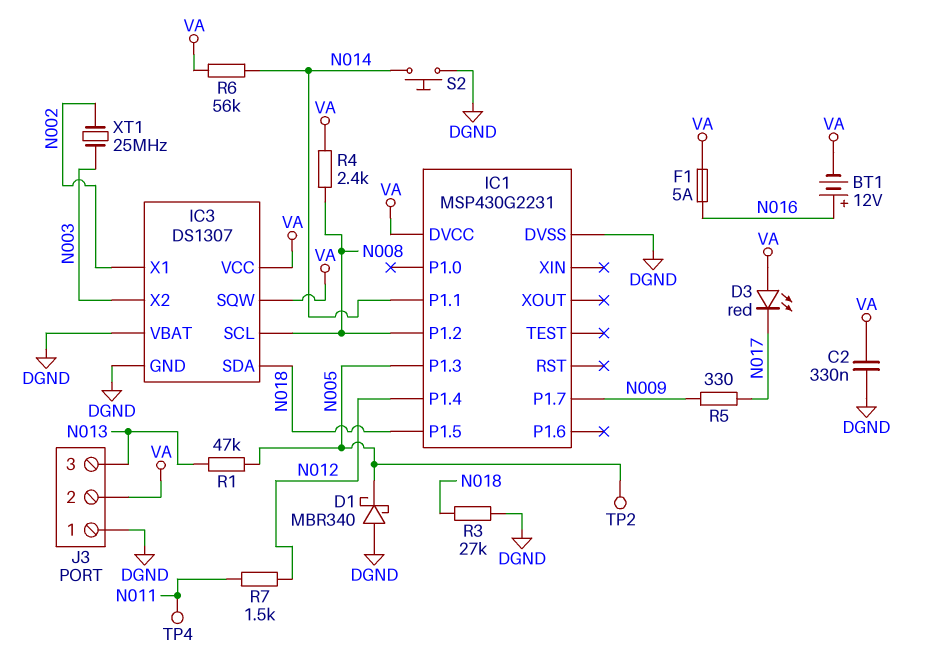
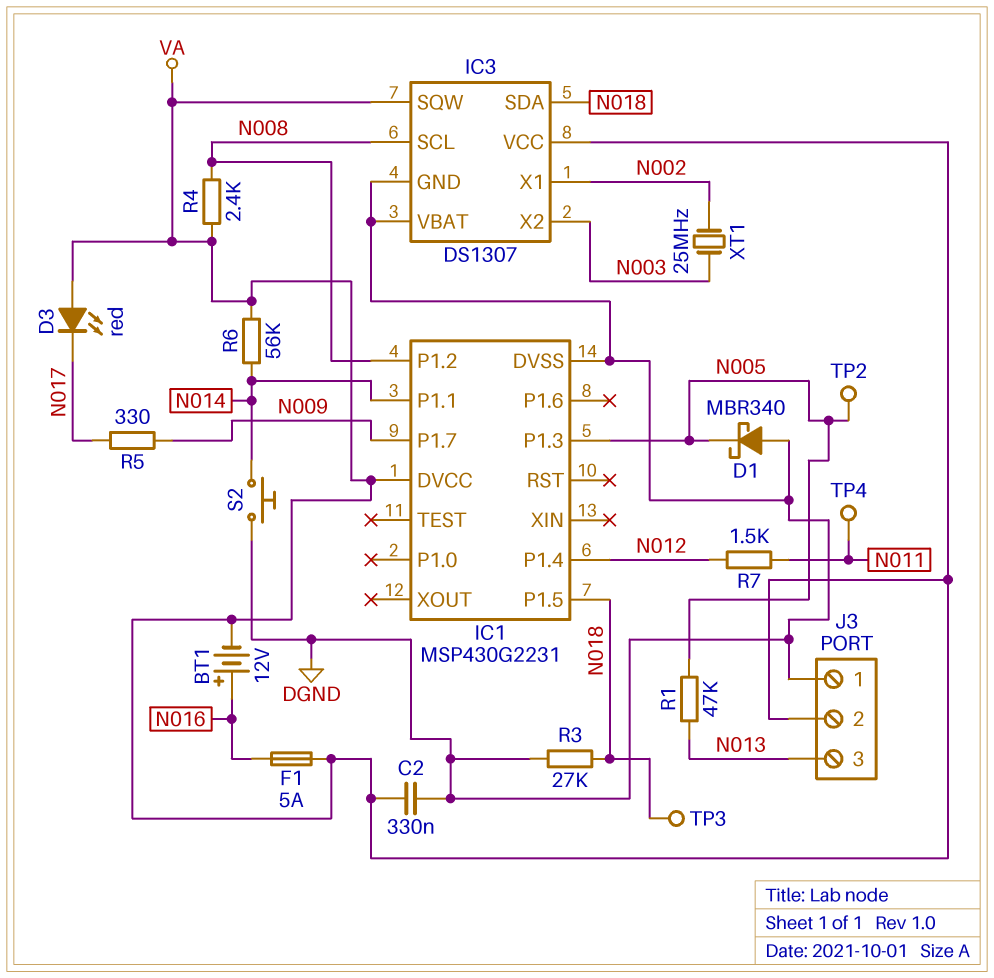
TP3: none -> test point (N018)

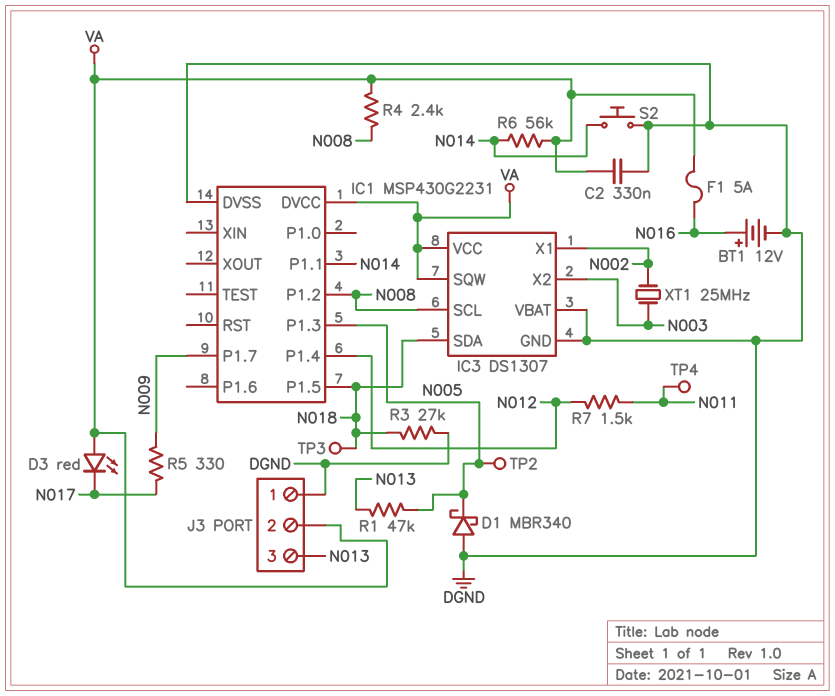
BT1: 12V (plus N016, minus VA) -> 12V (plus N016, minus DGND)

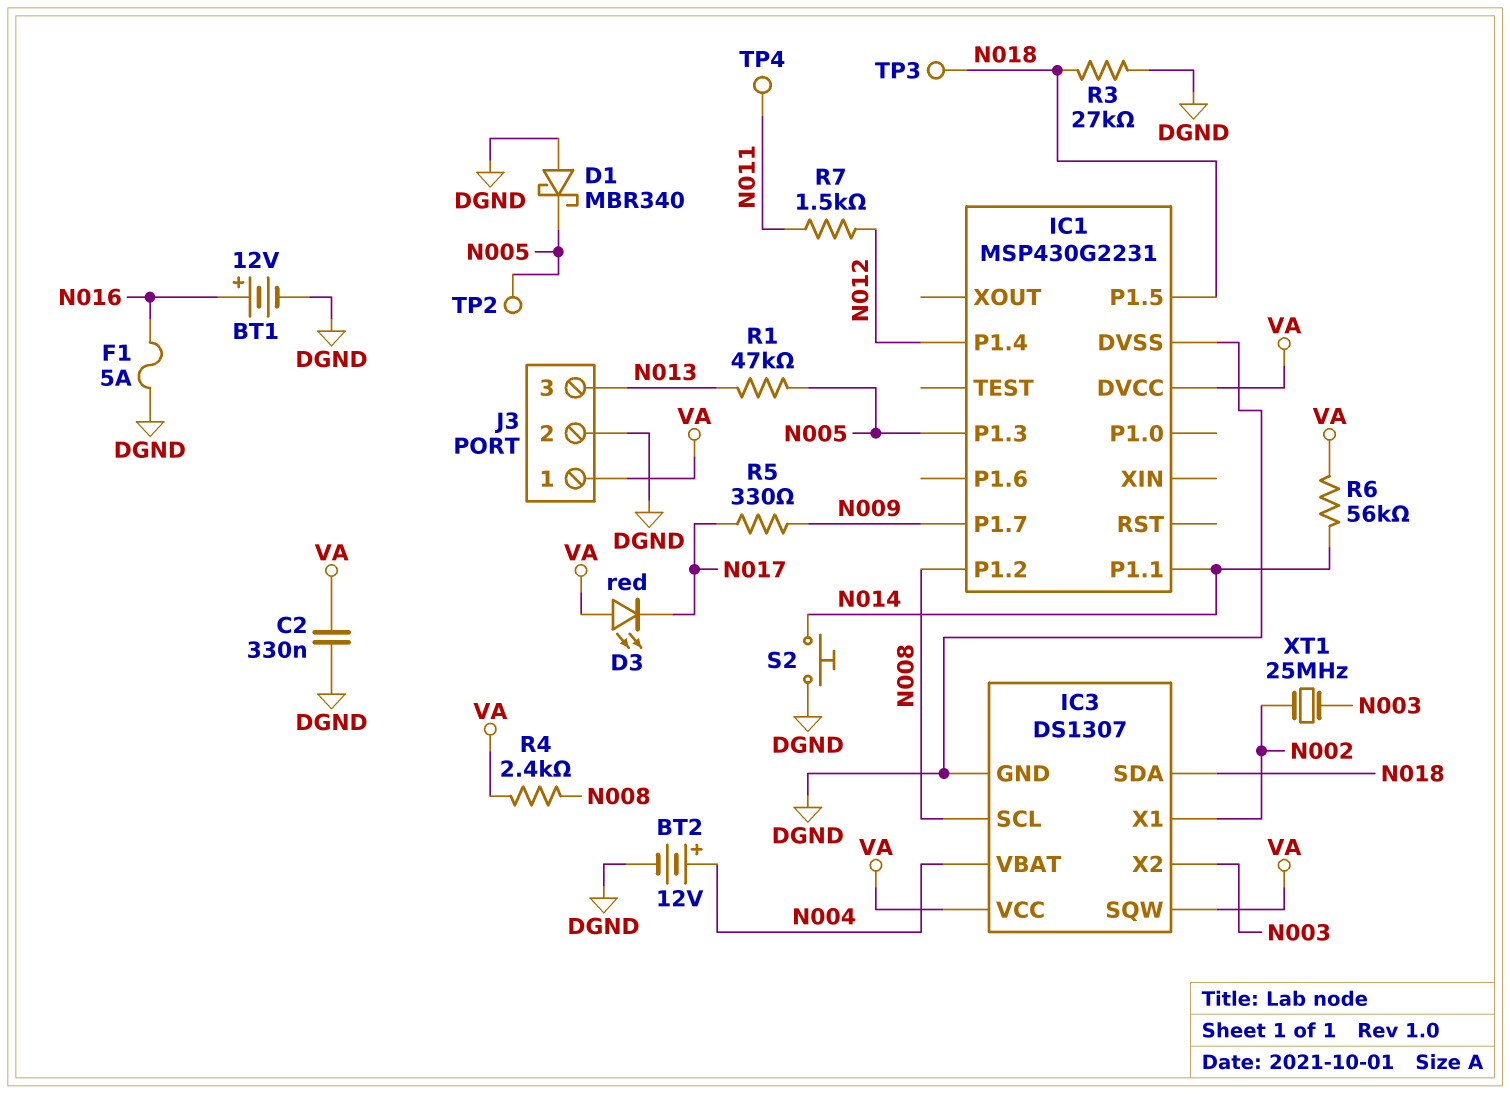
BT2: none -> 12V (plus N004, minus DGND)
F1: 5A (N016, VA) -> 5A (DGND, N016)
IC3 pin VBAT: DGND -> N004
J3 pin 1: DGND -> VA
J3 pin 2: VA -> DGND

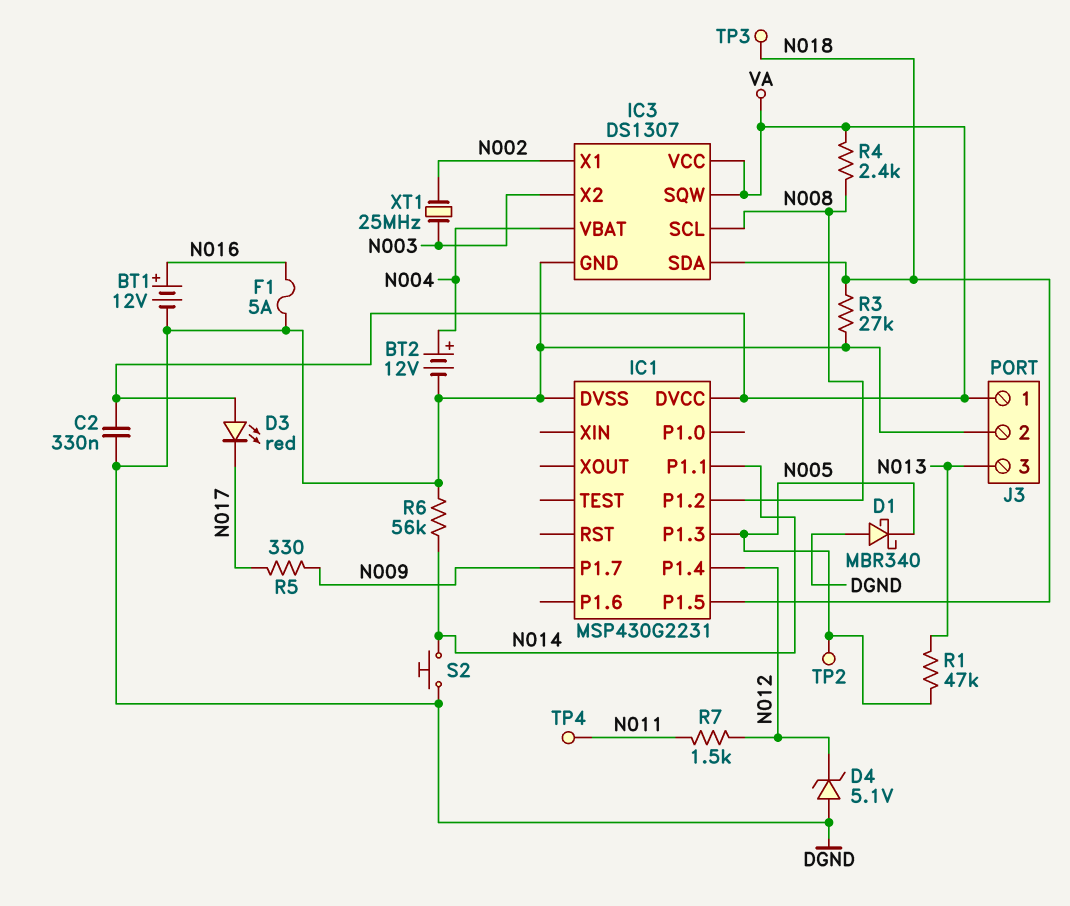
D4: none -> zener 5.1V (A DGND, K N012)
R6: 56k (N014, VA) -> 56k (DGND, N014)

